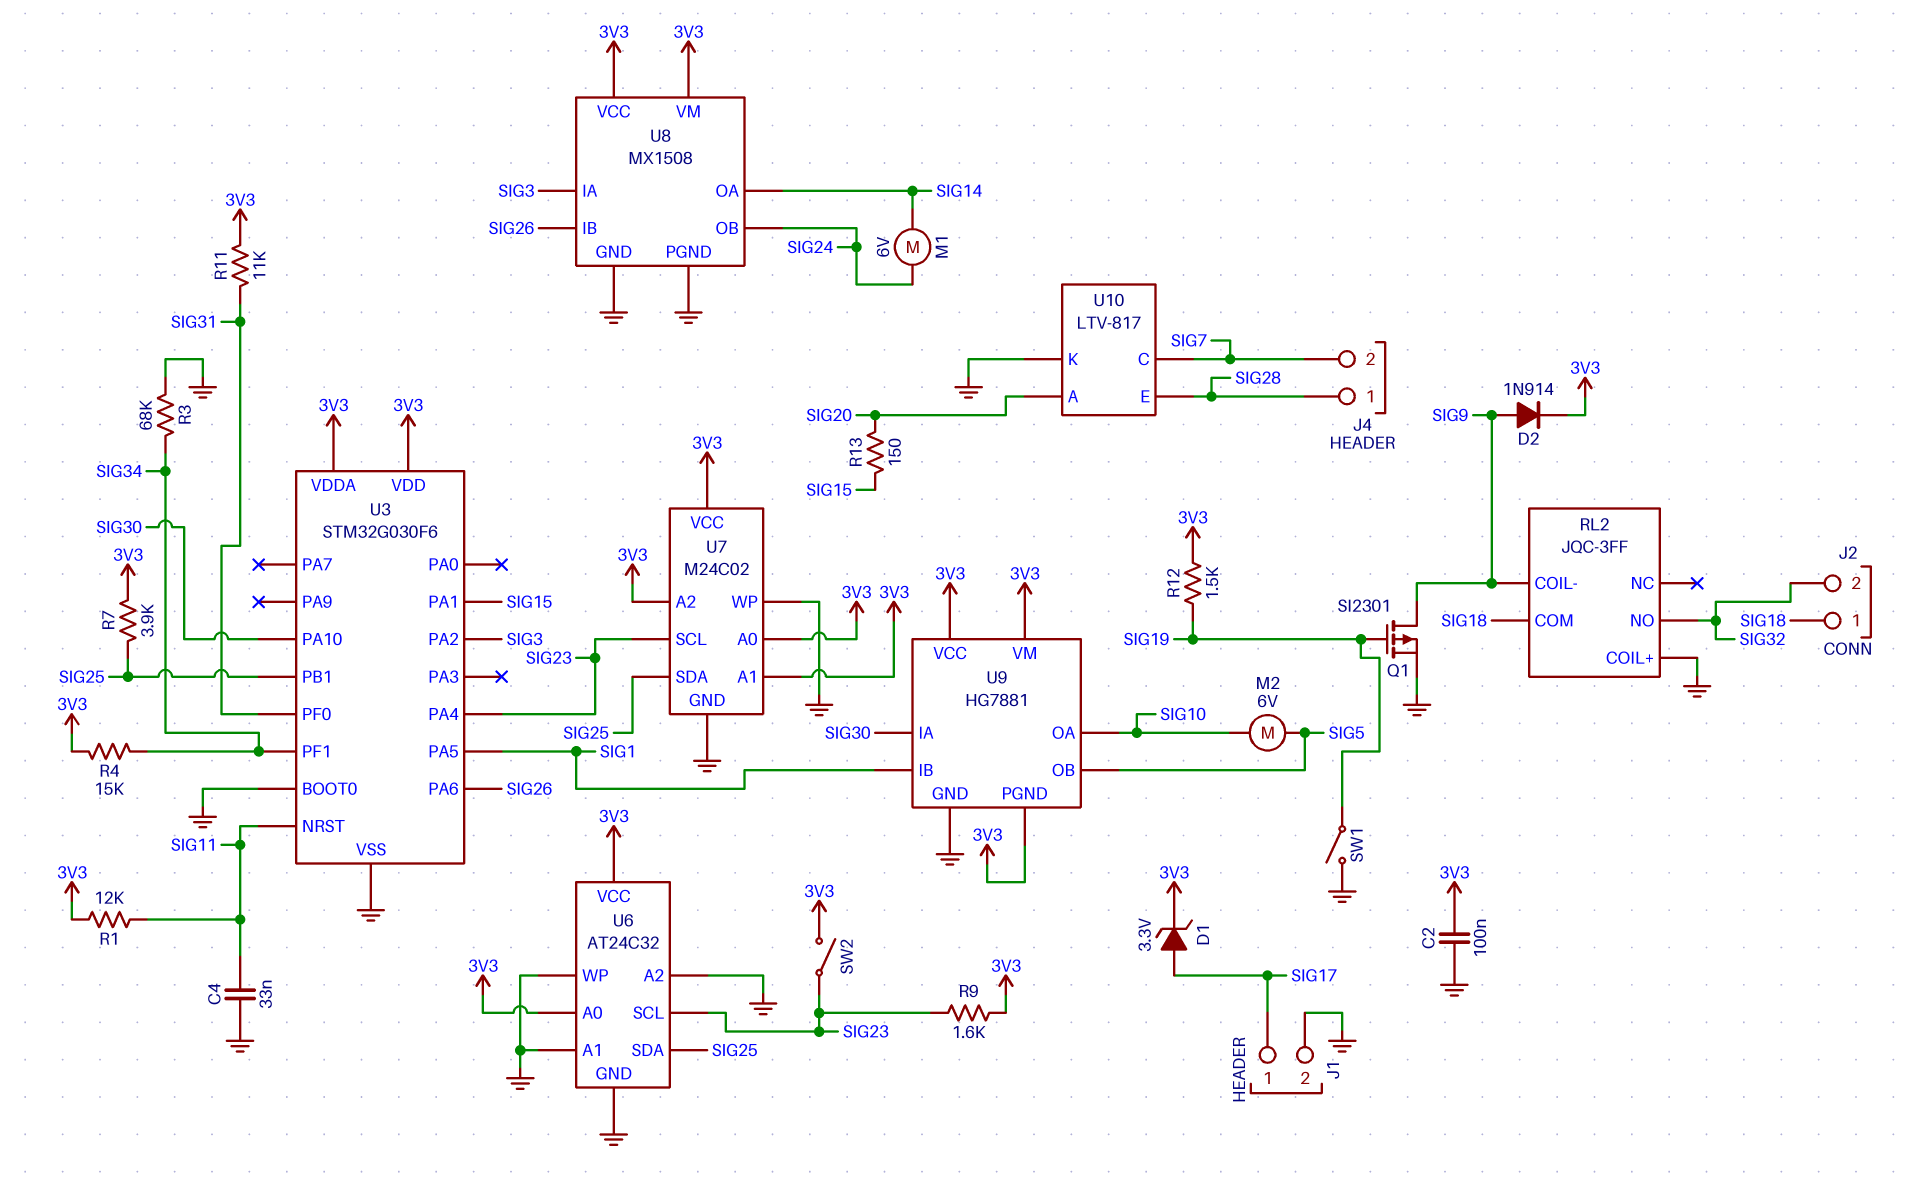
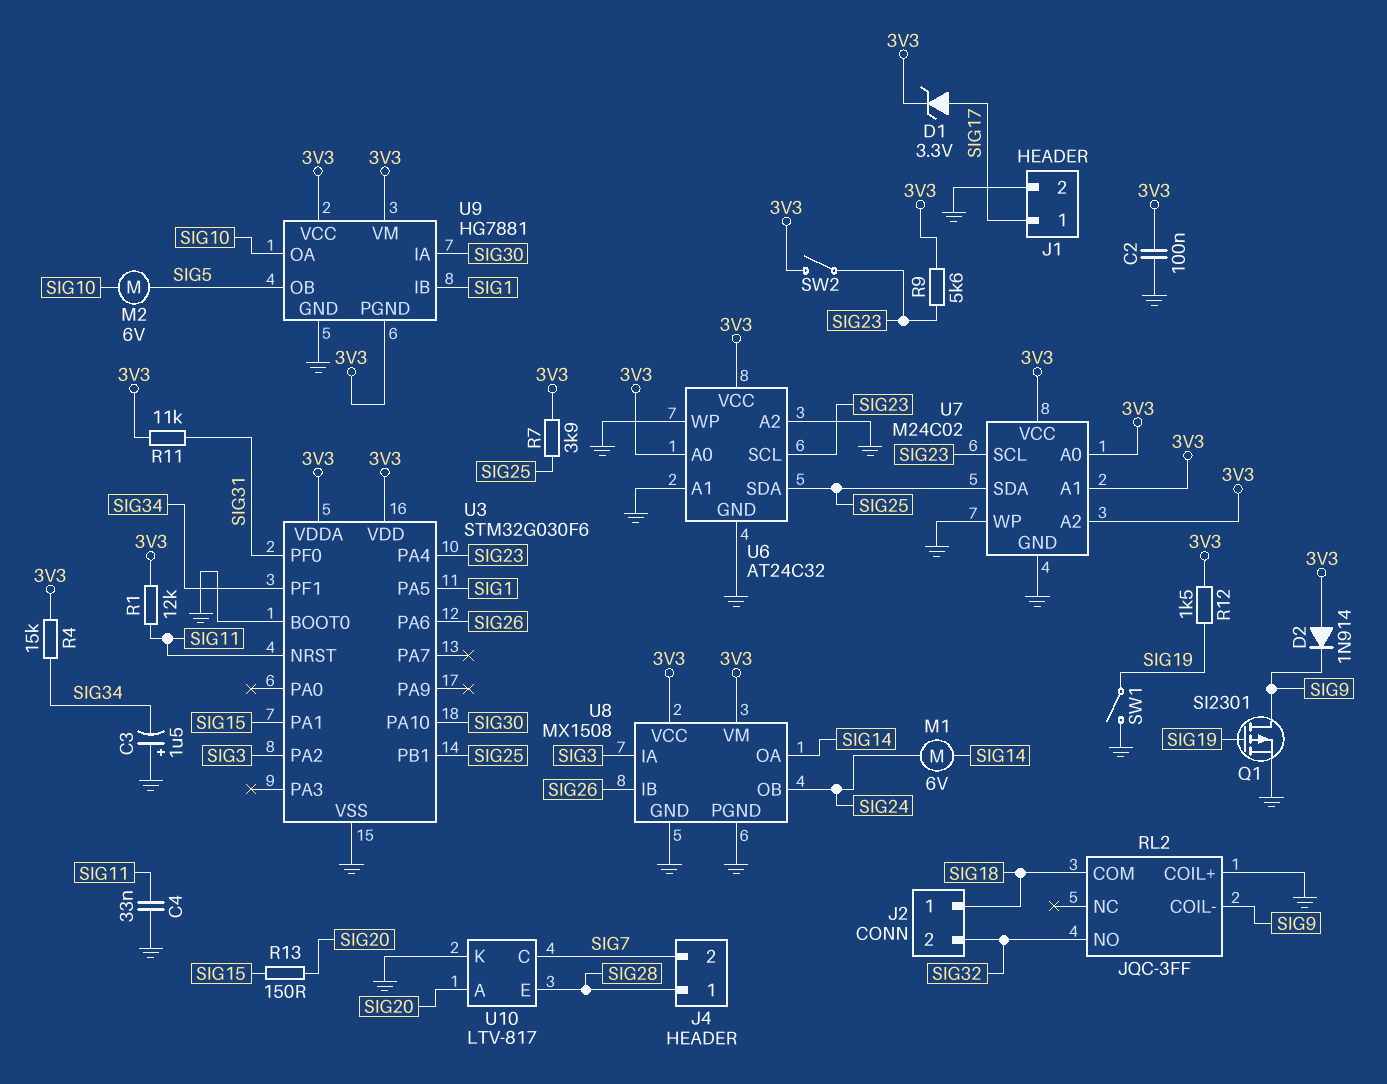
C3: none -> 1.5uF (plus GND, minus SIG34)
D2: diode 1N914 (A SIG9, K 3V3) -> diode 1N914 (A 3V3, K SIG9)
R3: 68k (GND, SIG34) -> none
R9: 1.6k (3V3, SIG23) -> 5.6k (3V3, SIG23)

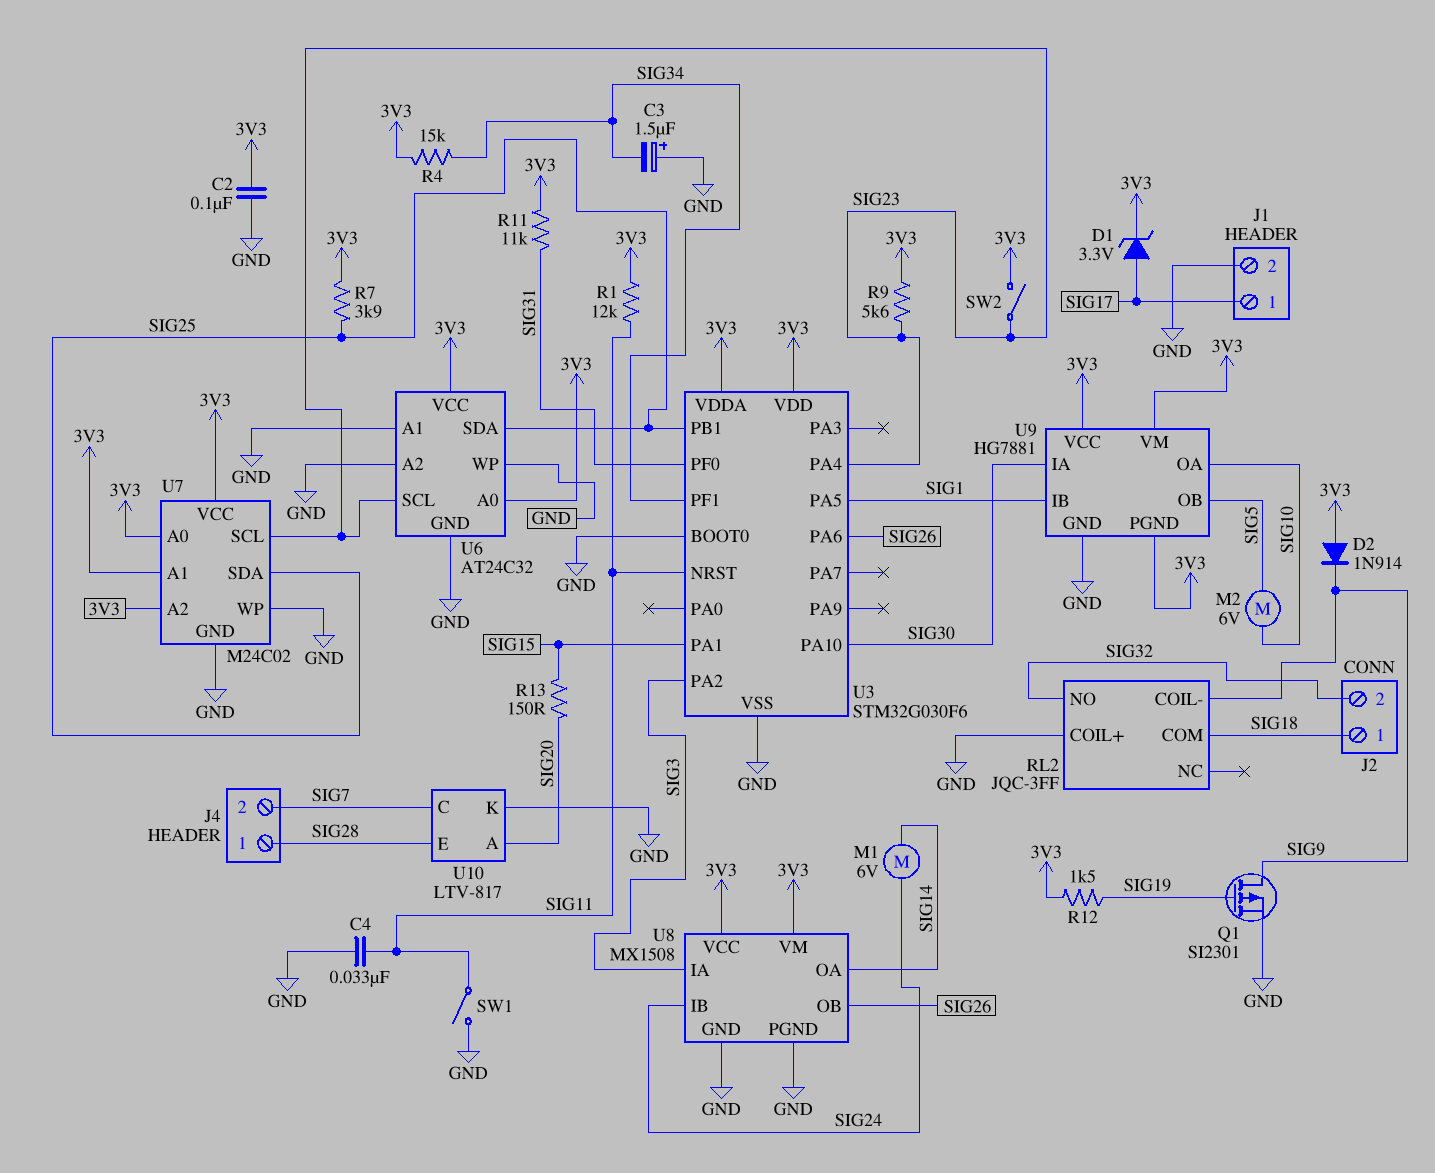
SW1: switch (GND, SIG19) -> switch (GND, SIG11)
U8 pin IB: SIG26 -> SIG24
U8 pin OB: SIG24 -> SIG26

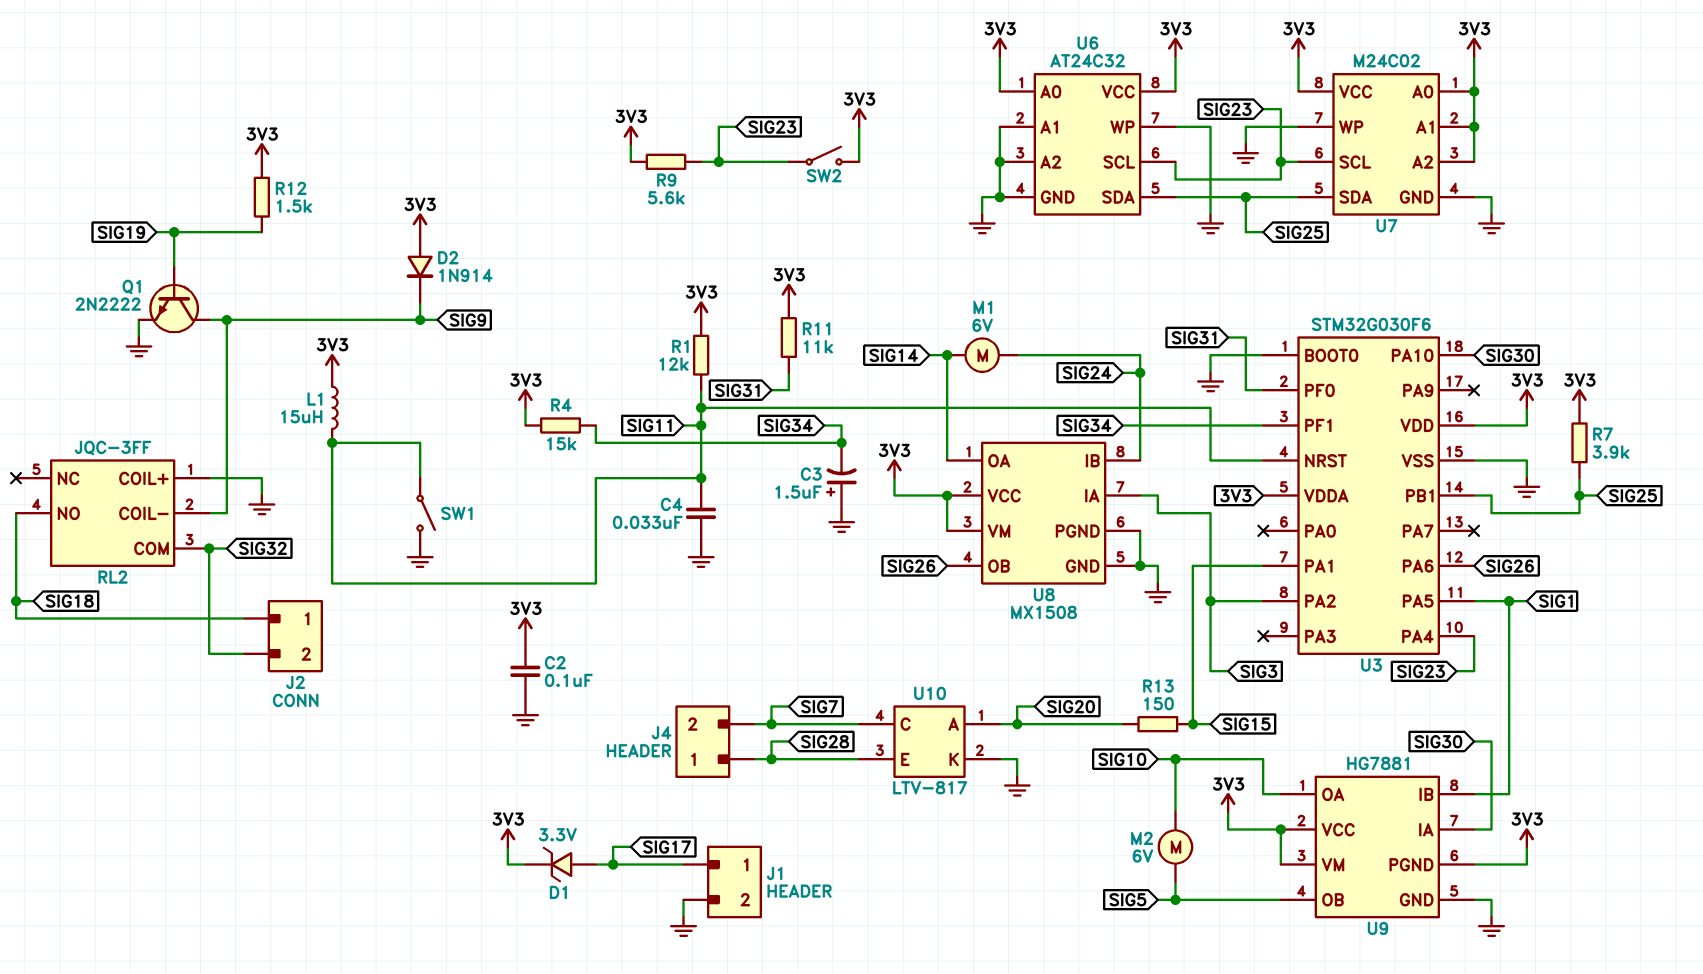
L1: none -> 15uH (3V3, SIG11)
Q1: PMOS SI2301 (G SIG19, D SIG9, S GND) -> NPN 2N2222 (B SIG19, C SIG9, E GND)
RL2 pin COM: SIG18 -> SIG32
RL2 pin NO: SIG32 -> SIG18

